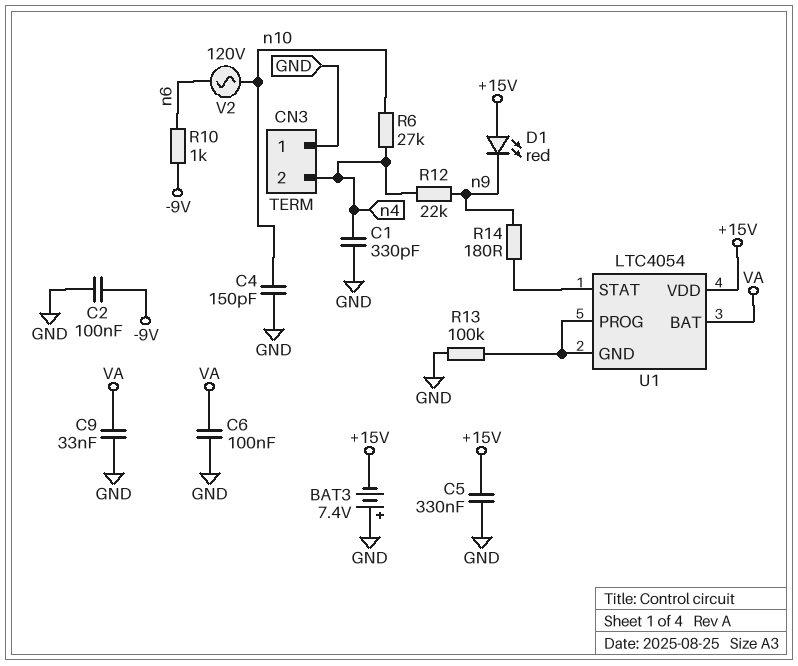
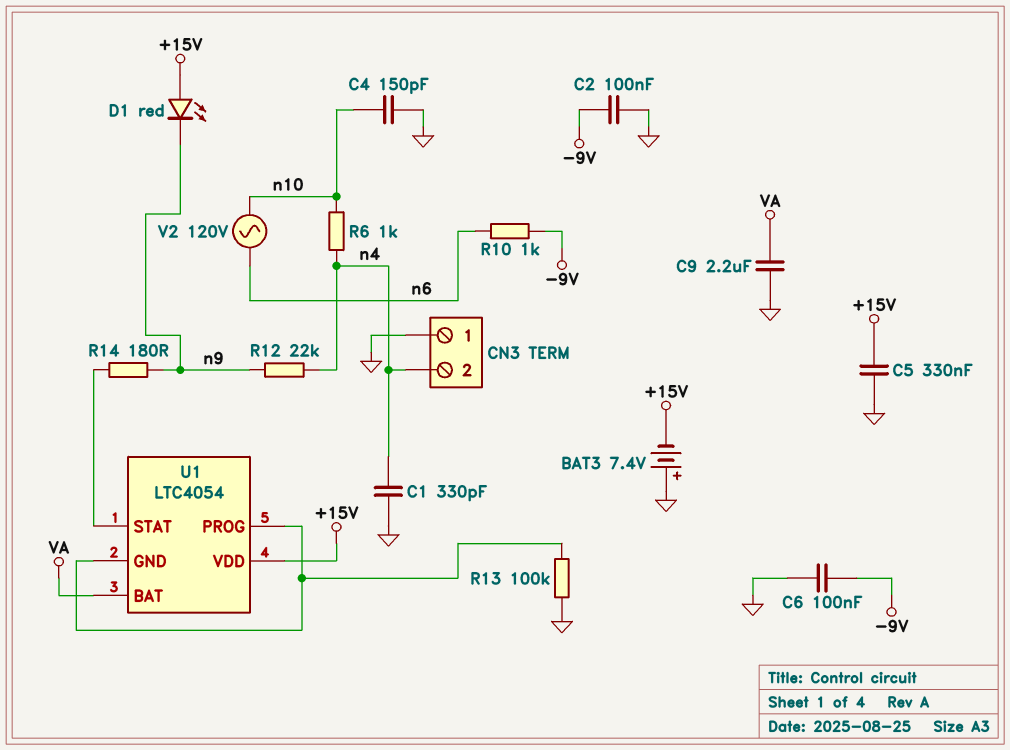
C6: 100nF (GND, VA) -> 100nF (-9V, GND)
C9: 33nF (GND, VA) -> 2.2uF (GND, VA)
R6: 27k (n4, n10) -> 1k (n4, n10)

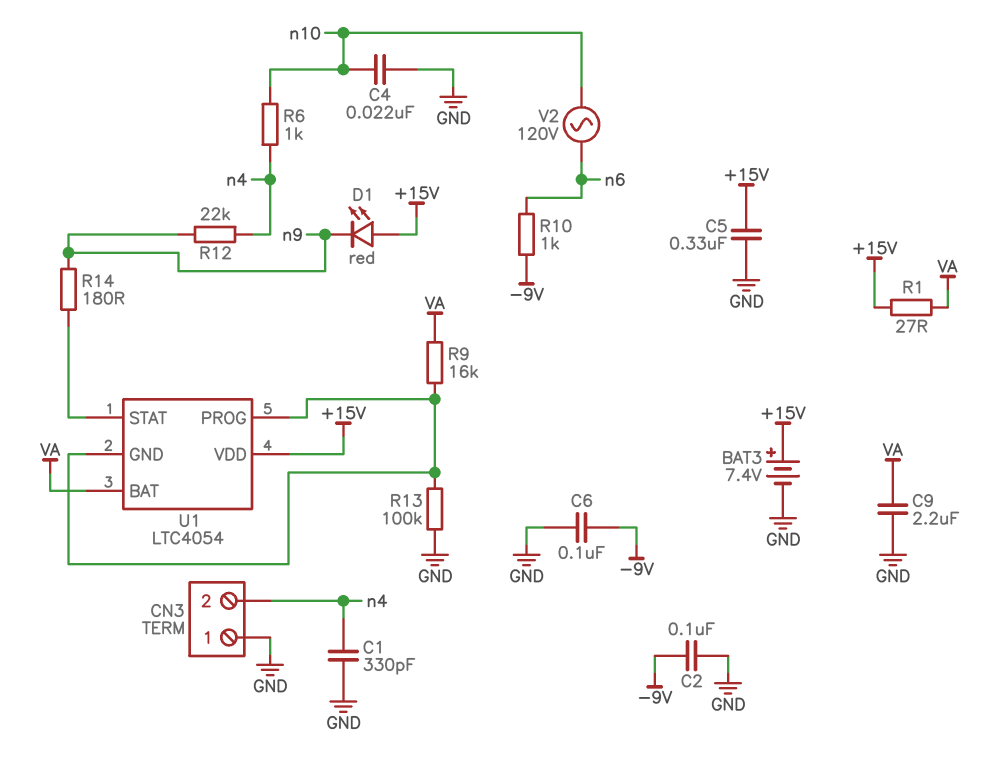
BAT3: 7.4V (plus GND, minus +15V) -> 7.4V (plus +15V, minus GND)
C4: 150pF (GND, n10) -> 22nF (GND, n10)
R1: none -> 27 (+15V, VA)
R9: none -> 16k (U1/GND, VA)

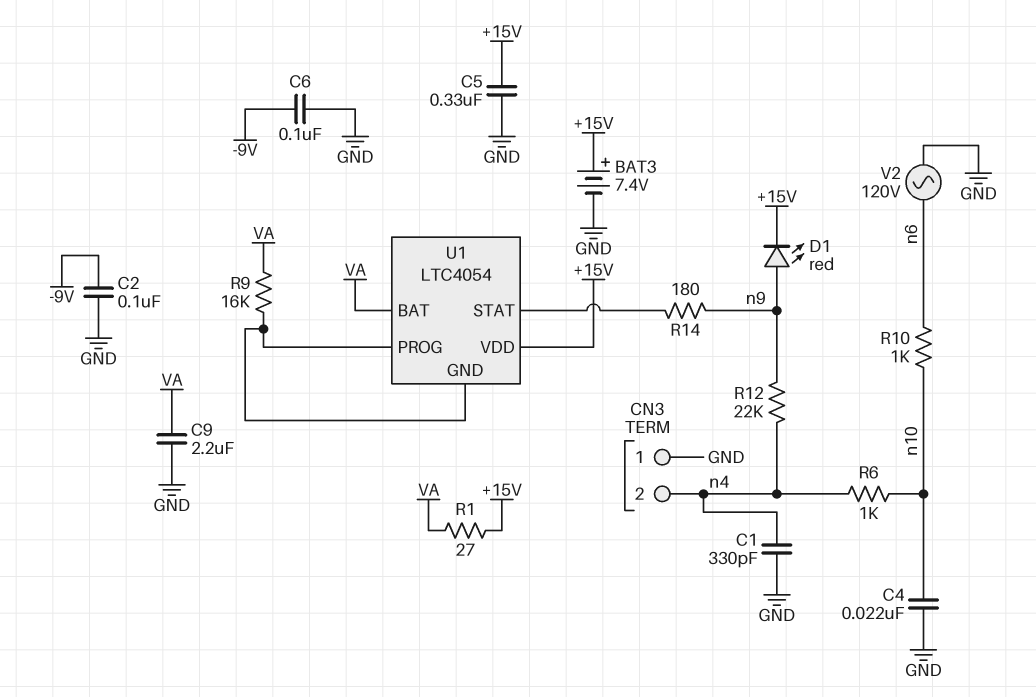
D1: LED red (A +15V, K n9) -> LED red (A n9, K +15V)
R10: 1k (-9V, n6) -> 1k (n6, n10)
R13: 100k (GND, U1/GND) -> none
V2: AC 120V (n6, n10) -> AC 120V (GND, n6)

